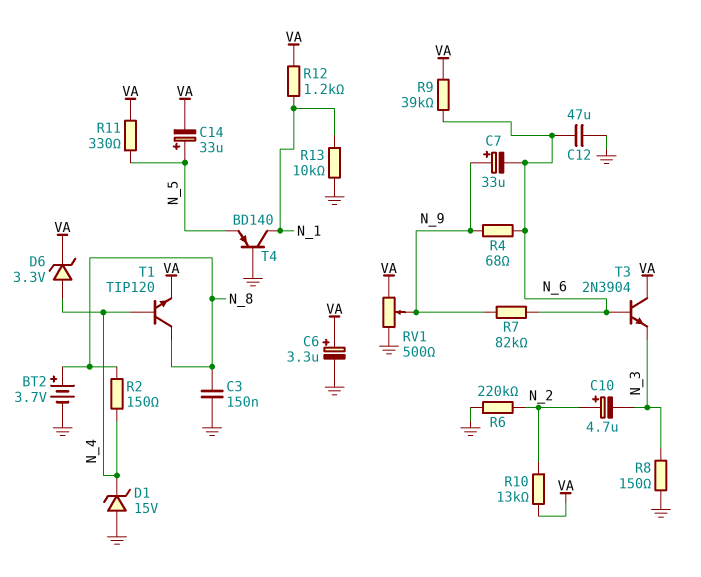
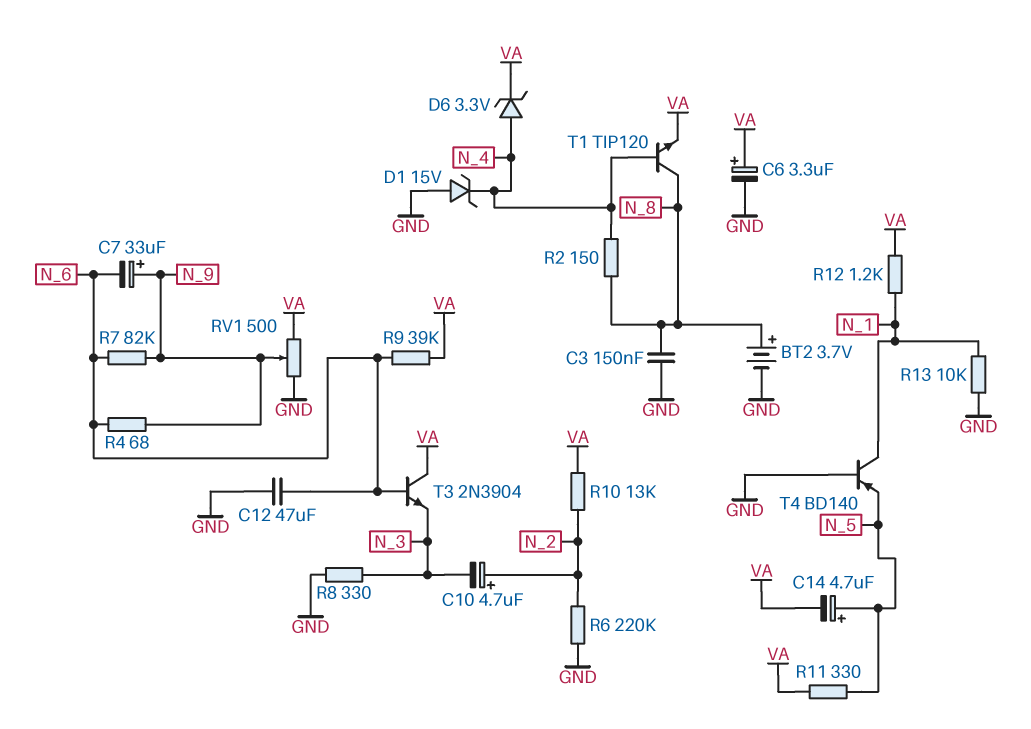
C14: 33uF (plus N_5, minus VA) -> 4.7uF (plus N_5, minus VA)
R8: 150 (GND, N_3) -> 330 (GND, N_3)

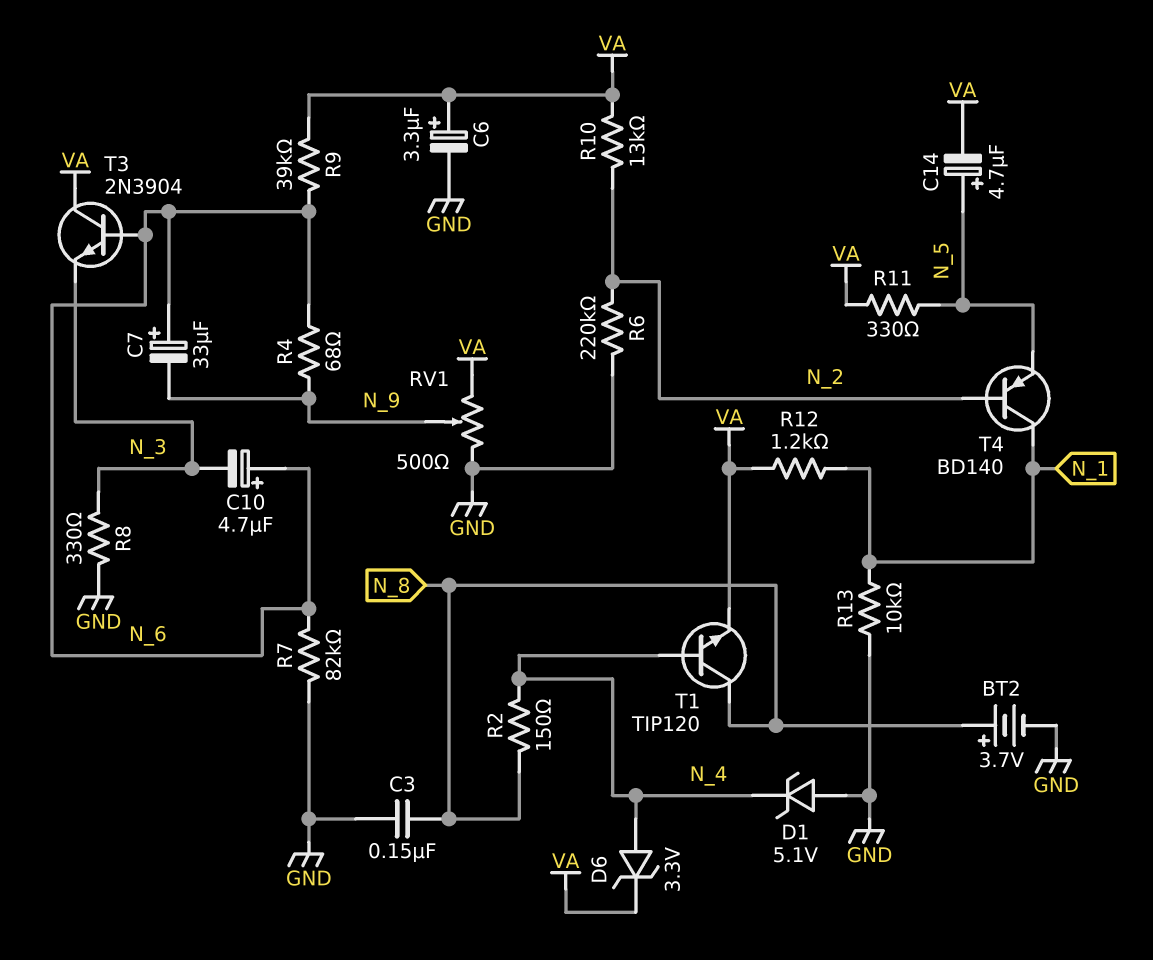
C7: 33uF (plus N_9, minus N_6) -> 33uF (plus N_6, minus N_9)
C10: 4.7uF (plus N_2, minus N_3) -> 4.7uF (plus N_6, minus N_3)
C12: 47uF (GND, N_6) -> none
D1: zener 15V (A GND, K N_4) -> zener 5.1V (A GND, K N_4)
R7: 82k (N_6, N_9) -> 82k (GND, N_6)
T4: PNP BD140 (B GND, C N_1, E N_5) -> PNP BD140 (B N_2, C N_1, E N_5)

